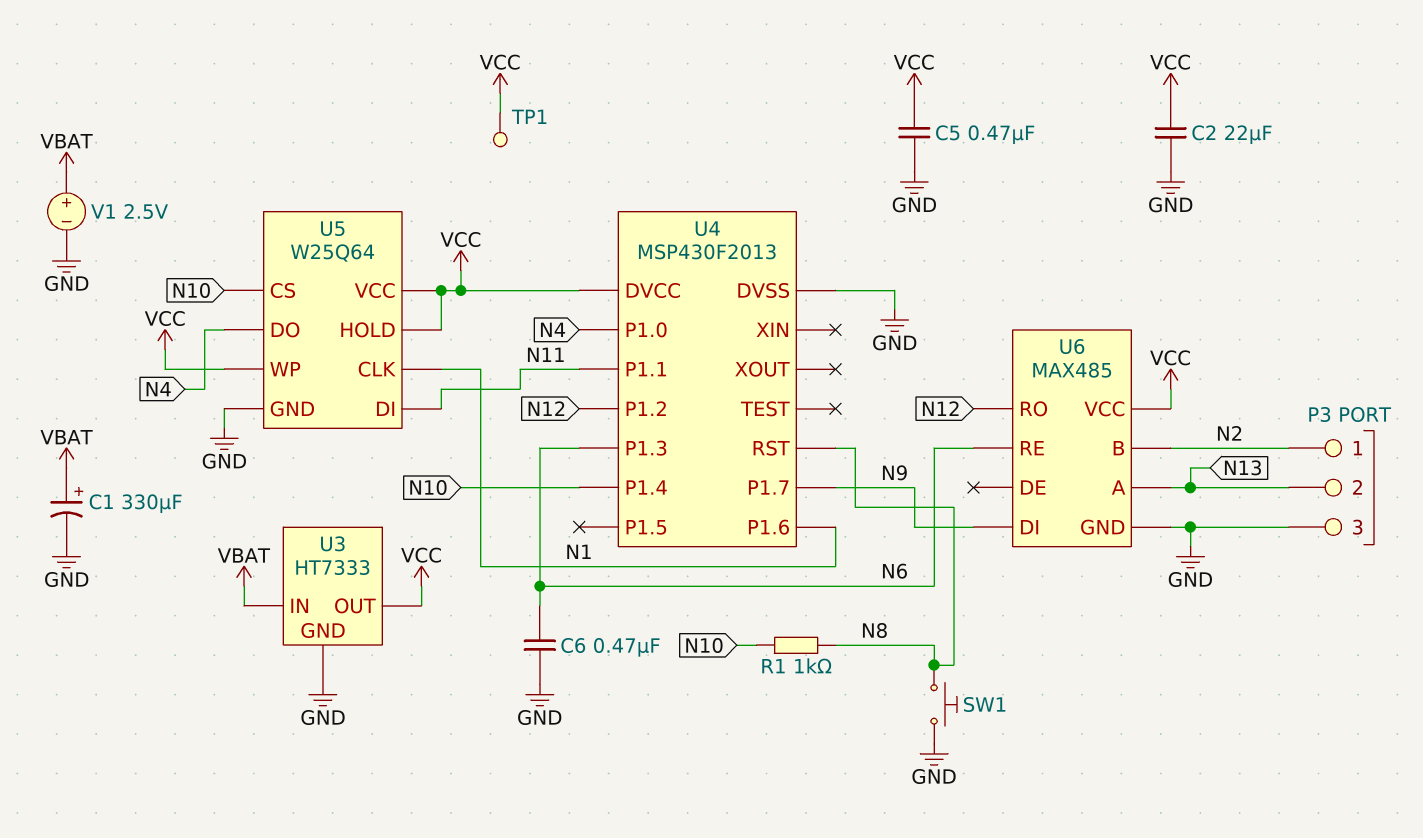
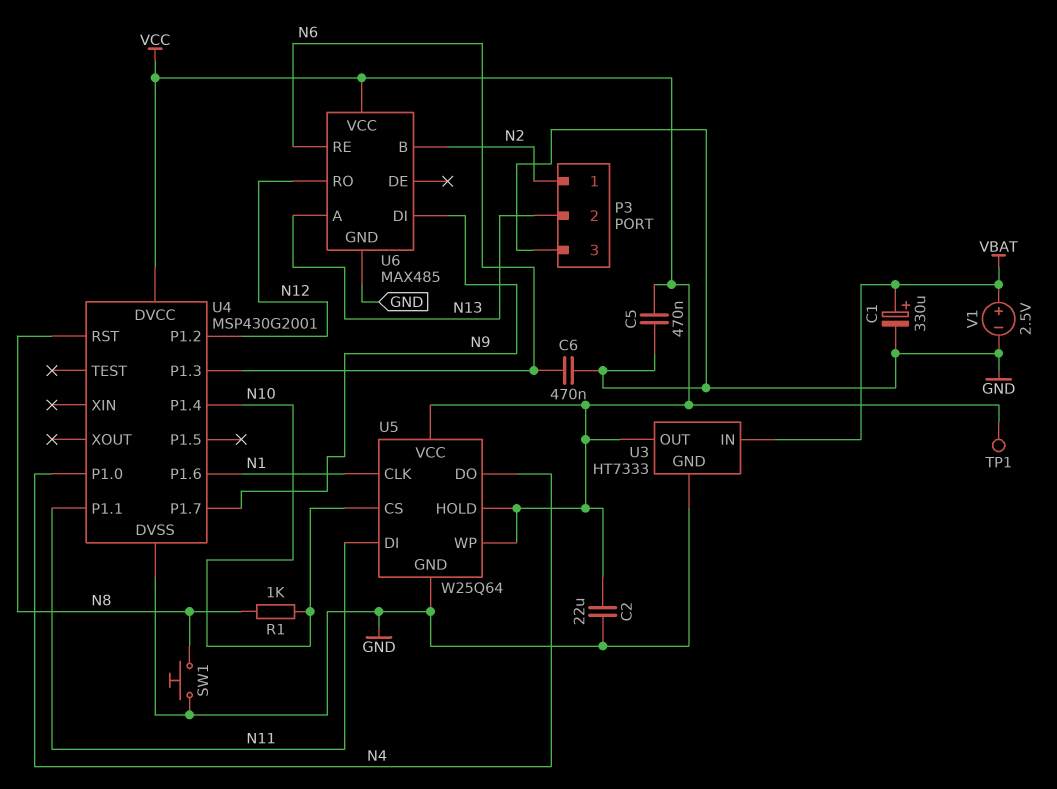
U4: MSP430F2013 -> MSP430G2001

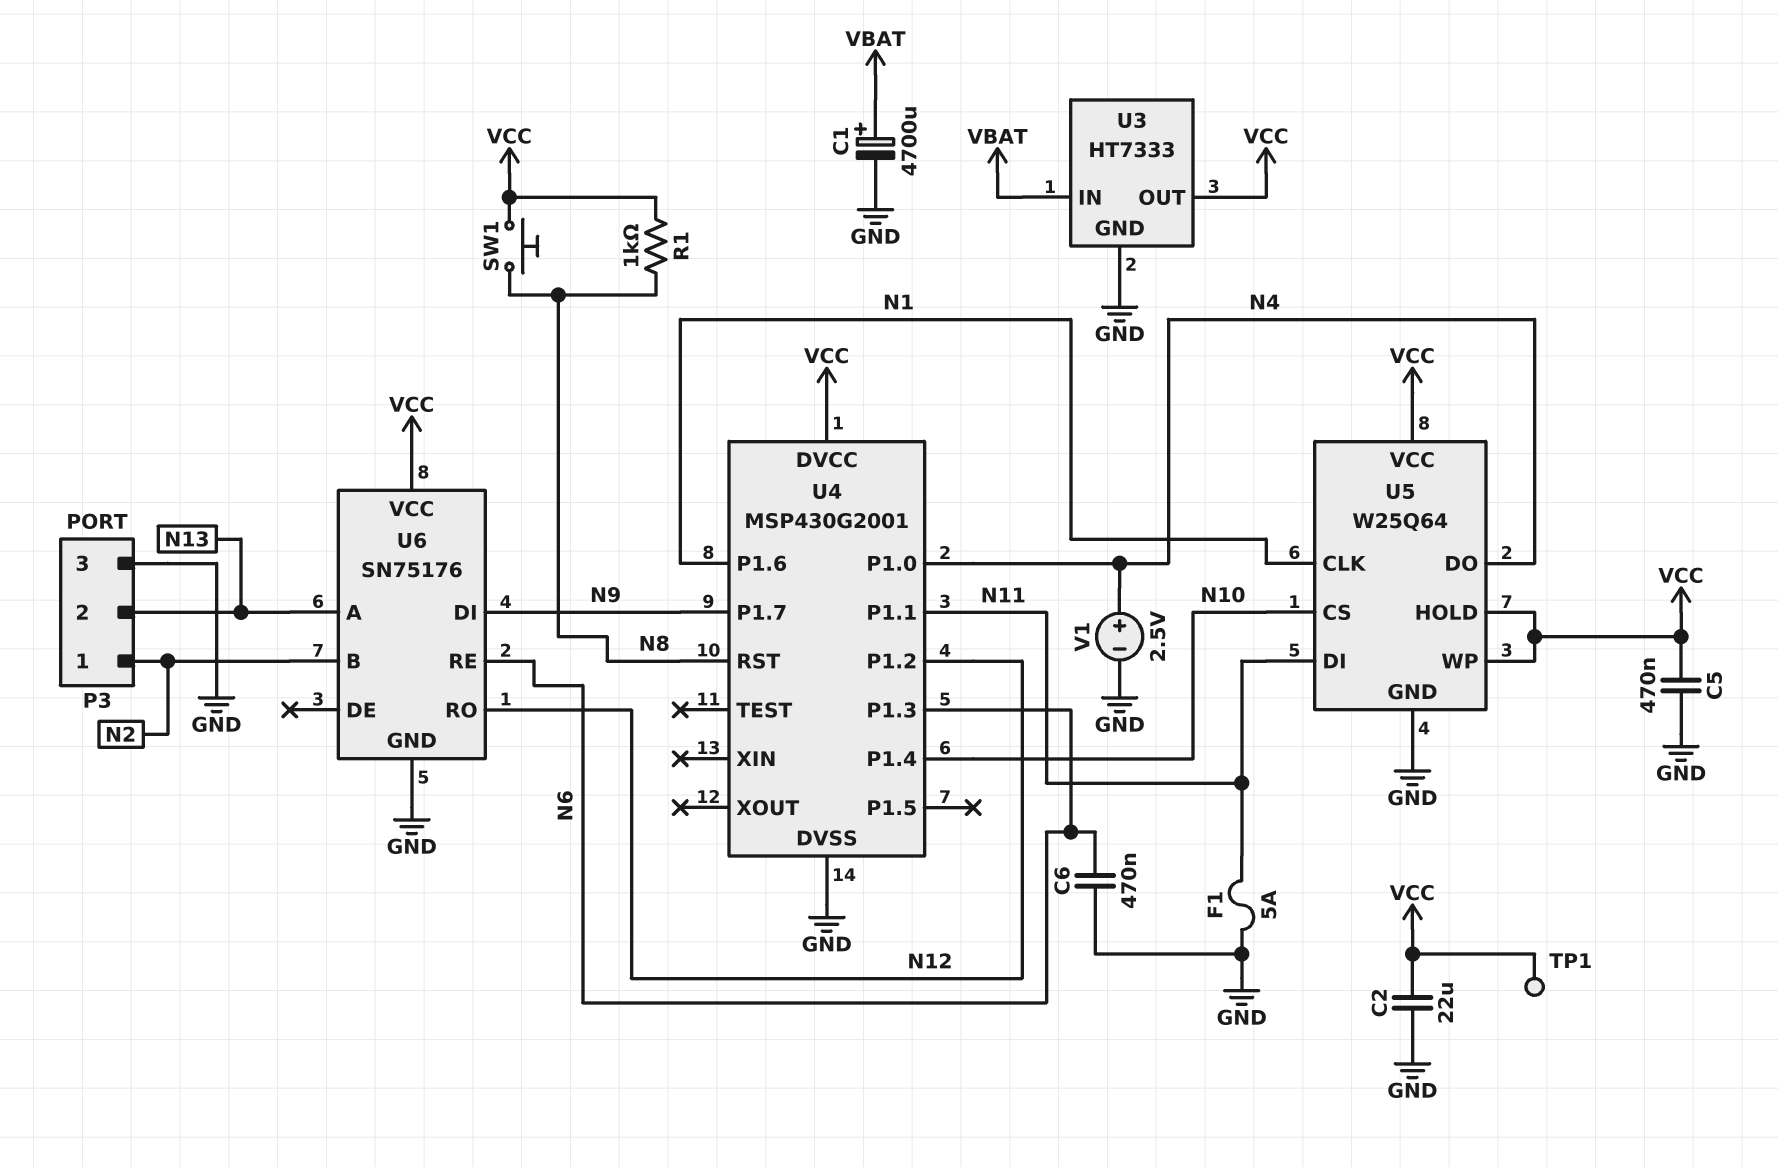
C1: 330uF (plus VBAT, minus GND) -> 4700uF (plus VBAT, minus GND)
F1: none -> 5A (GND, N11)
R1: 1k (N8, N10) -> 1k (N8, VCC)
SW1: button (GND, N8) -> button (N8, VCC)
U6: MAX485 -> SN75176
V1: 2.5V (plus VBAT, minus GND) -> 2.5V (plus N4, minus GND)

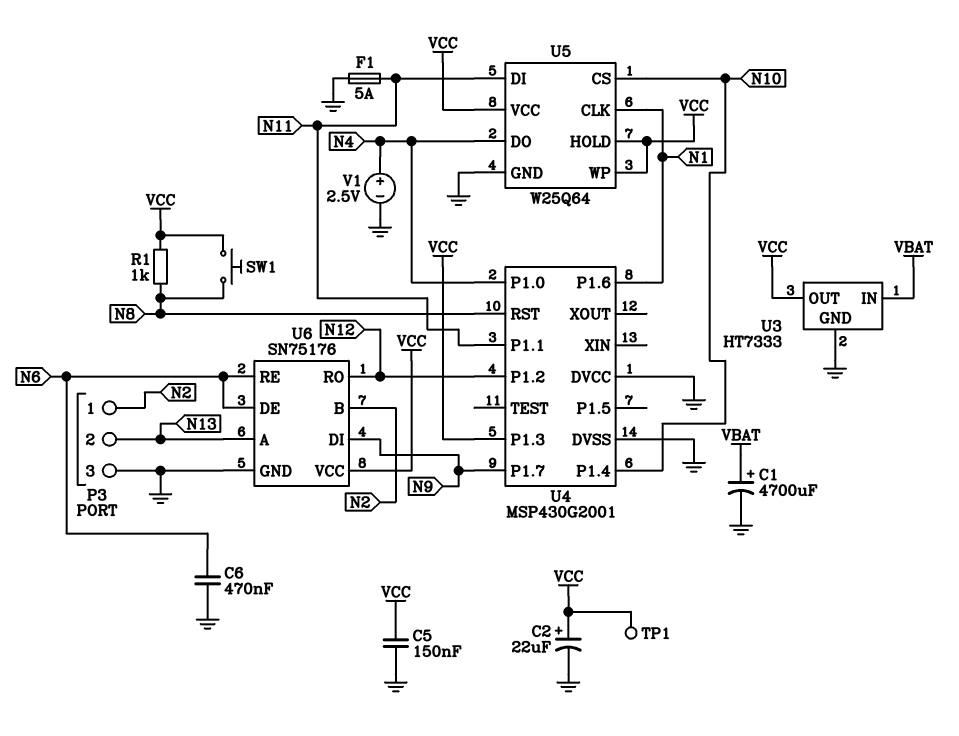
C2: 22uF (GND, VCC) -> 22uF (plus VCC, minus GND)
C5: 470nF (GND, VCC) -> 150nF (GND, VCC)
U4 pin DVCC: VCC -> GND
U4 pin P1.3: N6 -> VCC
U6 pin DE: none -> N6

